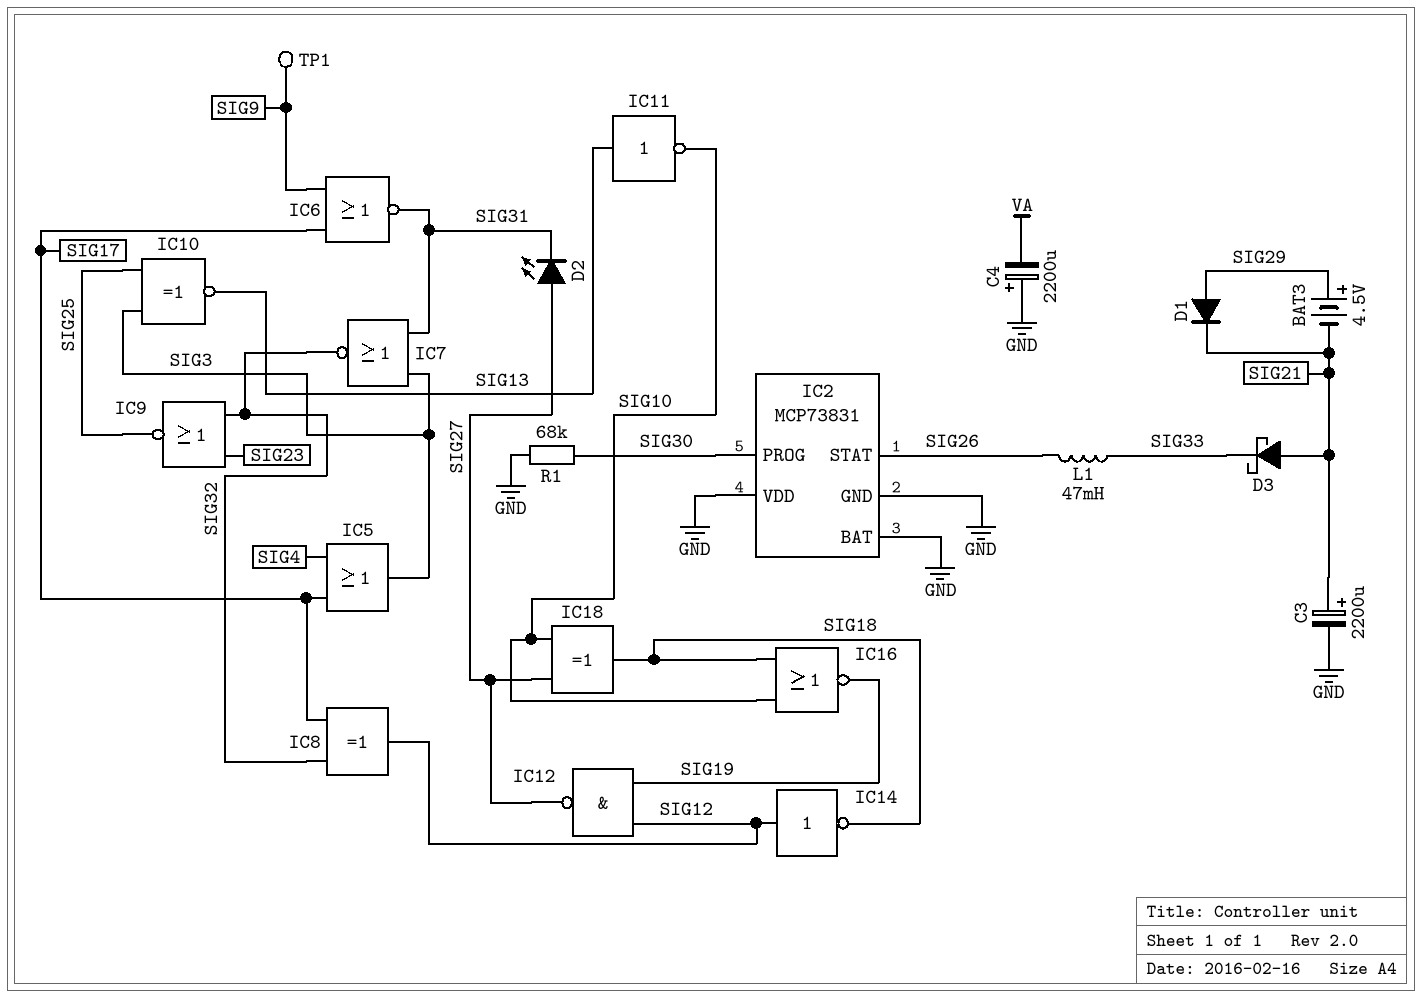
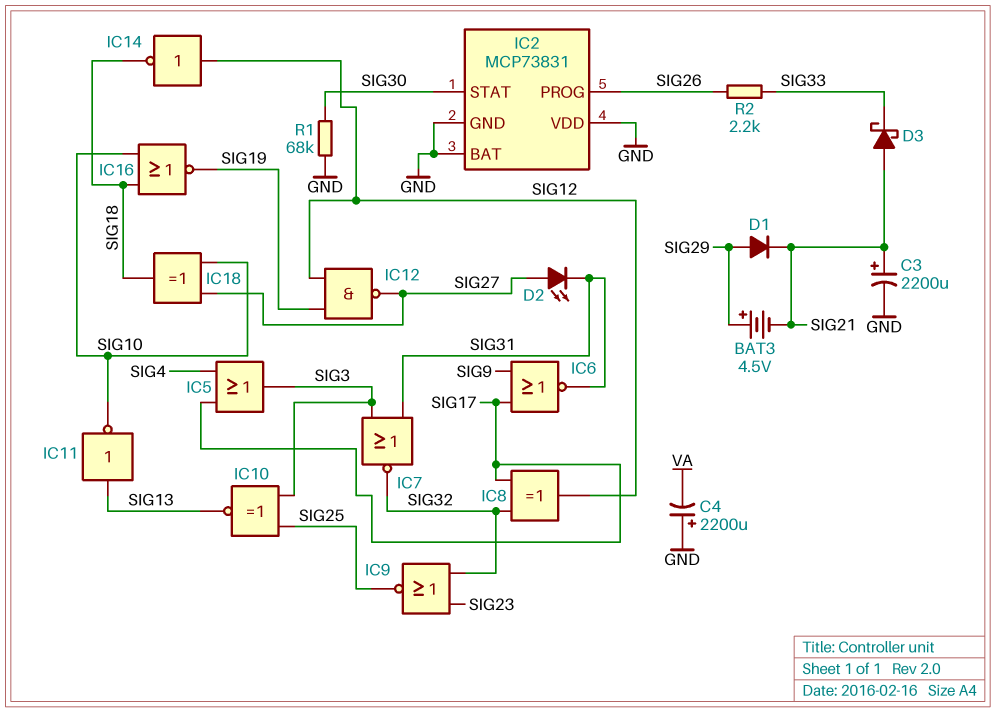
IC2 pin PROG: SIG30 -> SIG26
IC2 pin STAT: SIG26 -> SIG30
L1: 47mH (SIG26, SIG33) -> none
R2: none -> 2.2k (SIG26, SIG33)
TP1: test point (SIG9) -> none

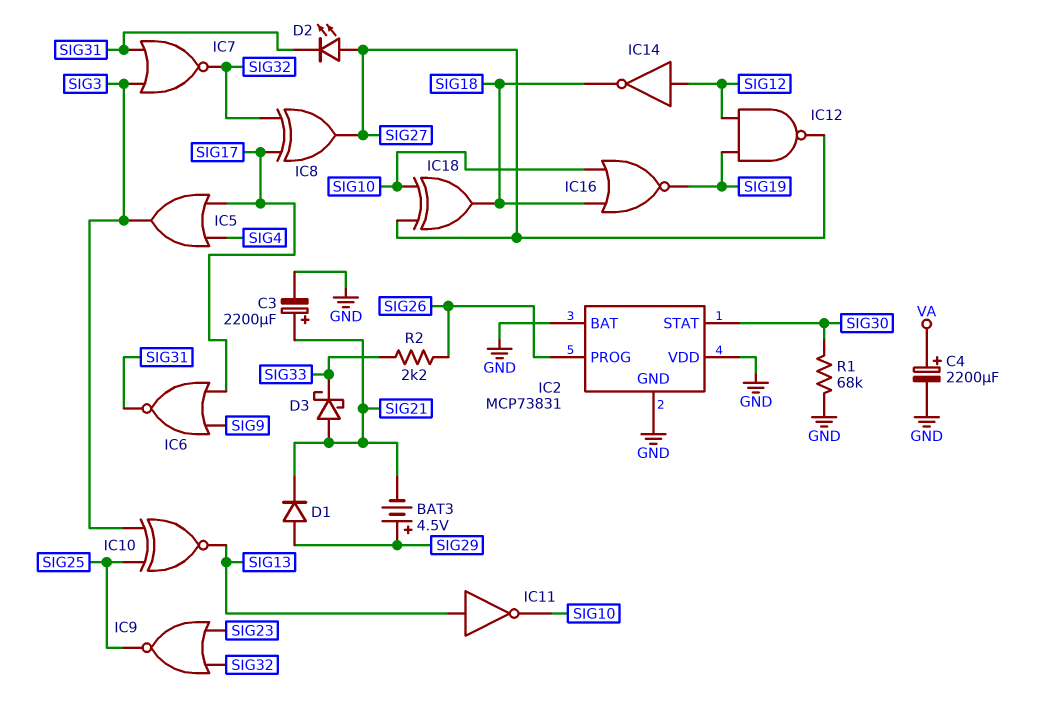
C4: 2200uF (plus GND, minus VA) -> 2200uF (plus VA, minus GND)
IC8: XOR (in SIG17, in SIG32, out SIG12) -> XOR (in SIG17, in SIG32, out SIG27)

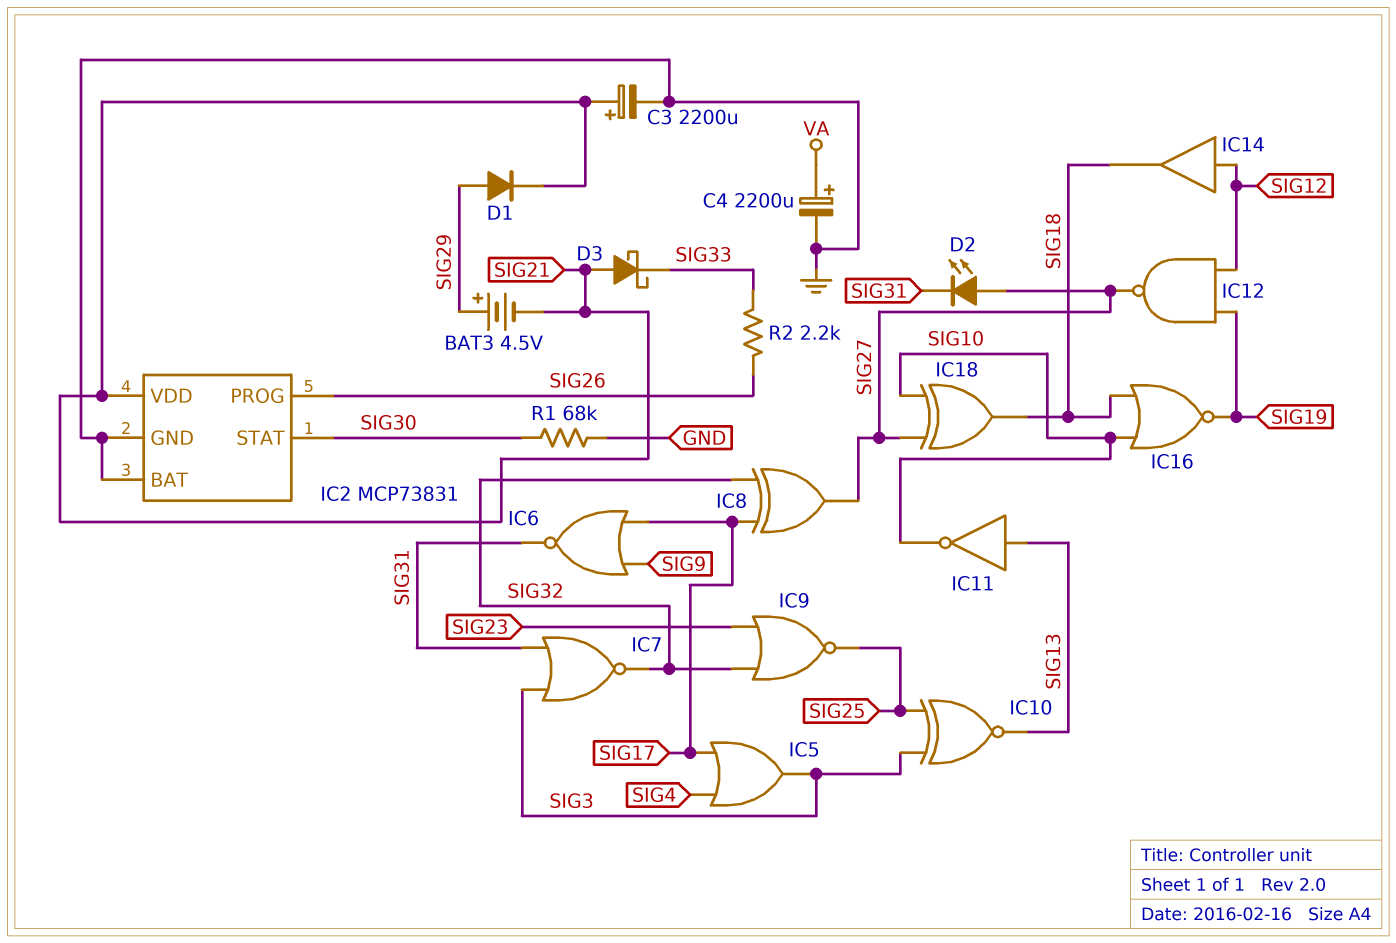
IC2 pin VDD: GND -> SIG21
IC14: NOT (in SIG12, out SIG18) -> buffer (in SIG12, out SIG18)

